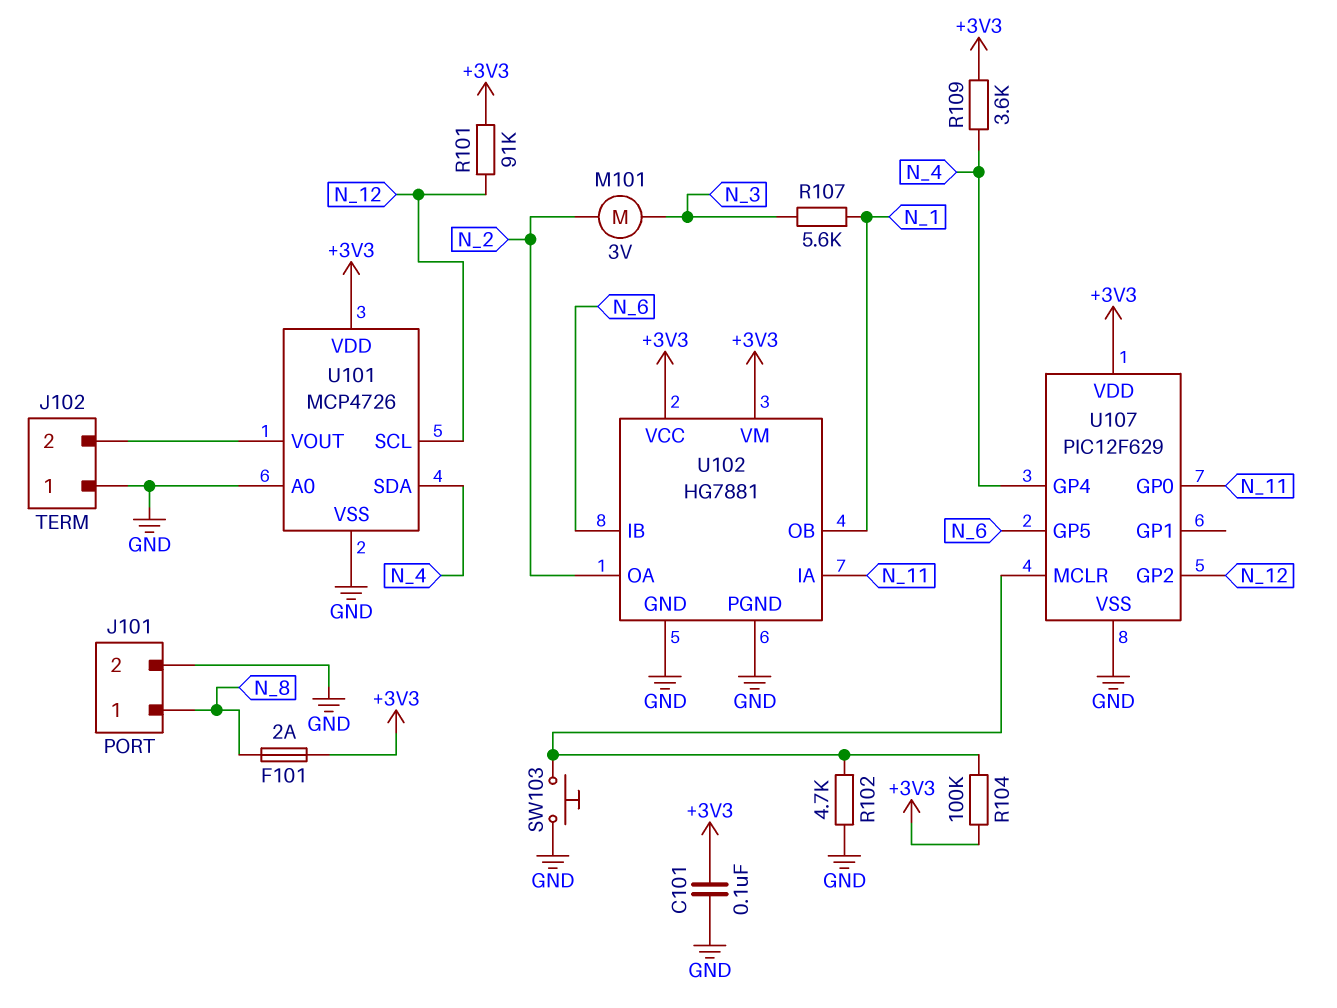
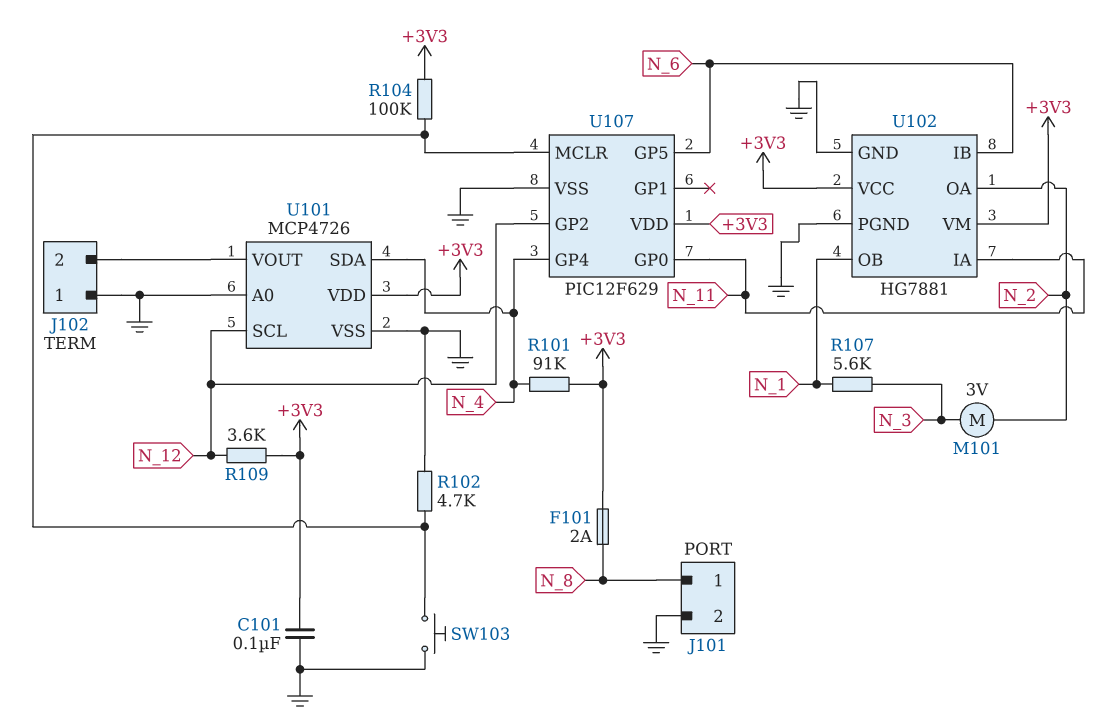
R101: 91k (+3V3, N_12) -> 91k (+3V3, N_4)
R109: 3.6k (+3V3, N_4) -> 3.6k (+3V3, N_12)

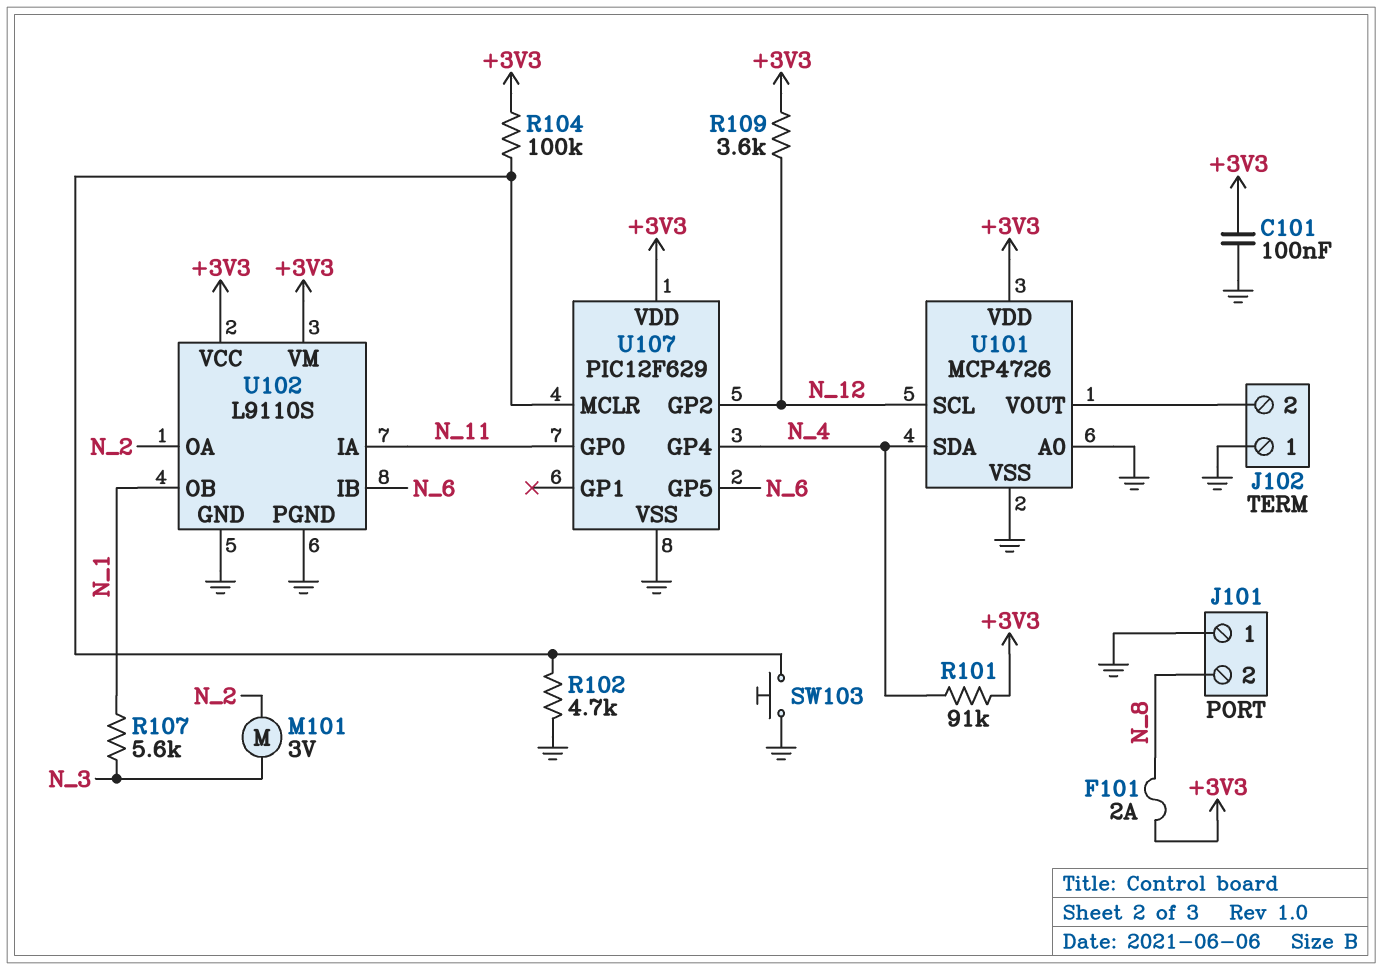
J101 pin 1: N_8 -> GND
J101 pin 2: GND -> N_8
U102: HG7881 -> L9110S

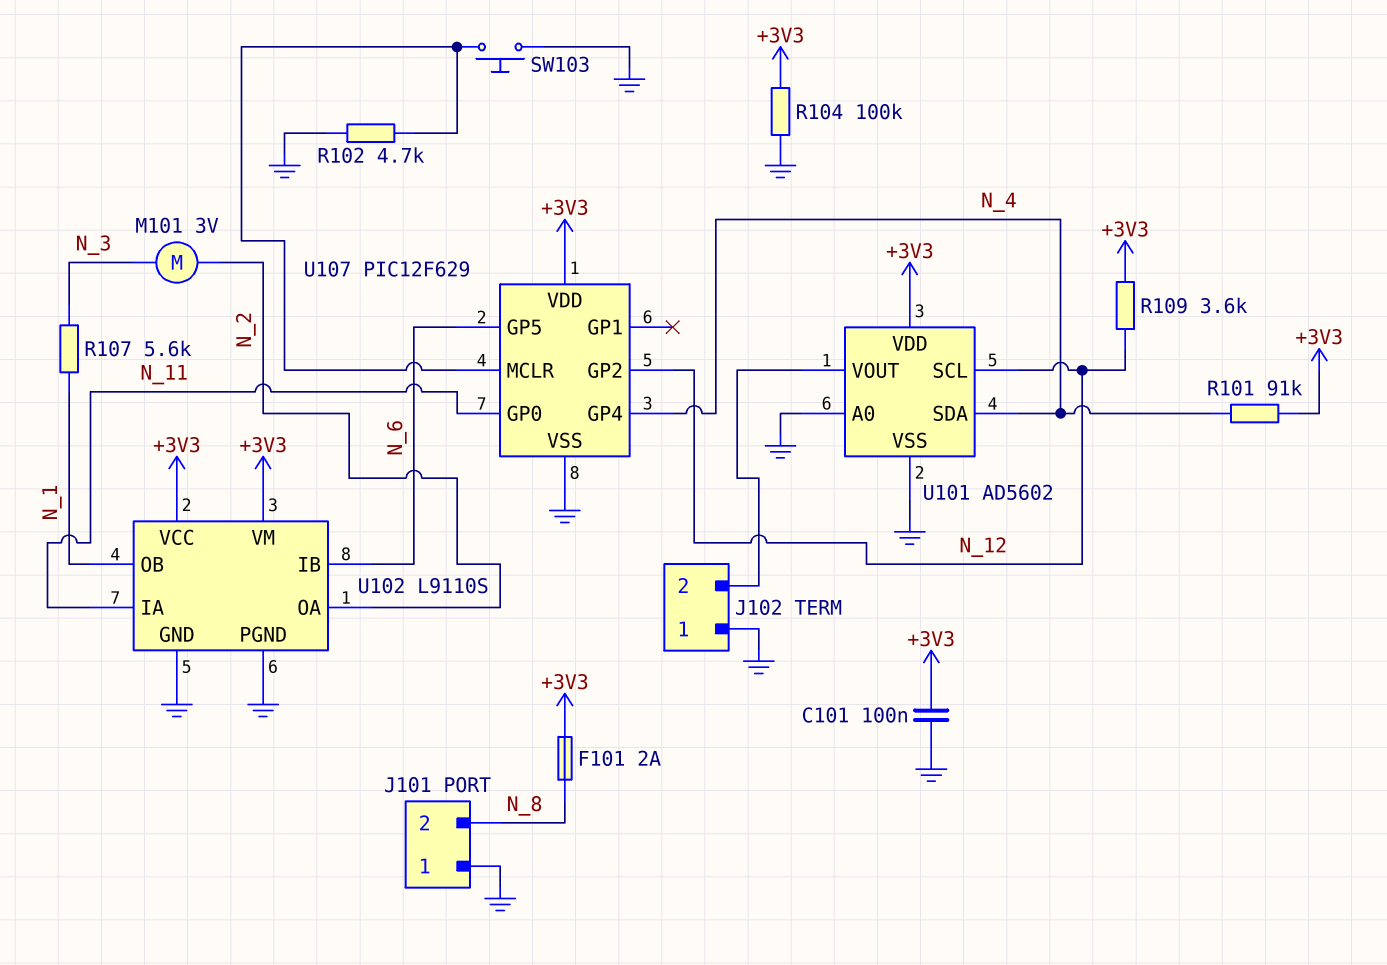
R104: 100k (+3V3, U107/MCLR) -> 100k (+3V3, GND)
U101: MCP4726 -> AD5602

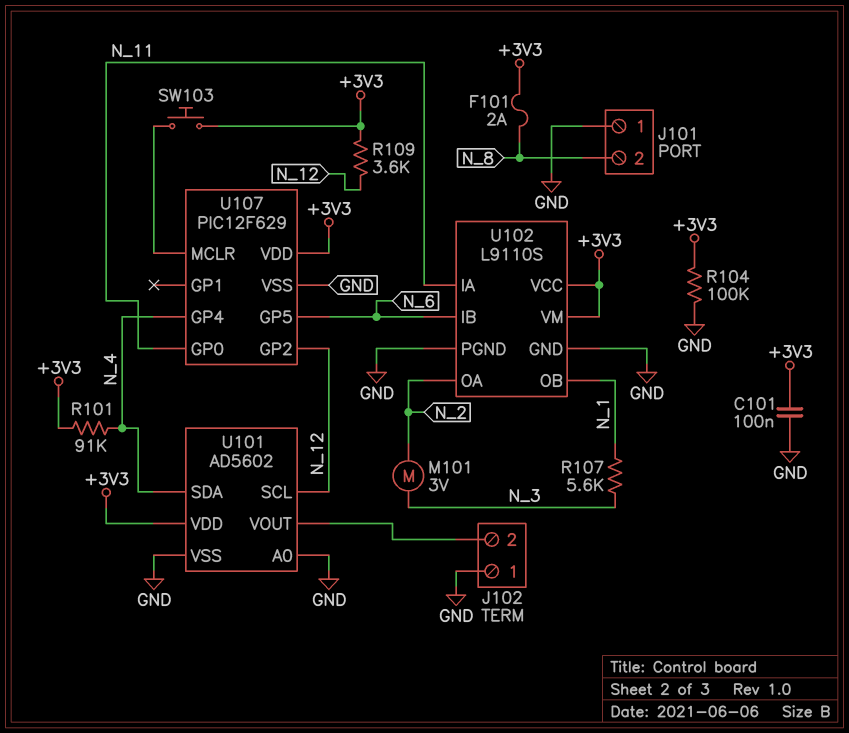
R102: 4.7k (GND, U107/MCLR) -> none
SW103: button (GND, U107/MCLR) -> button (+3V3, U107/MCLR)

